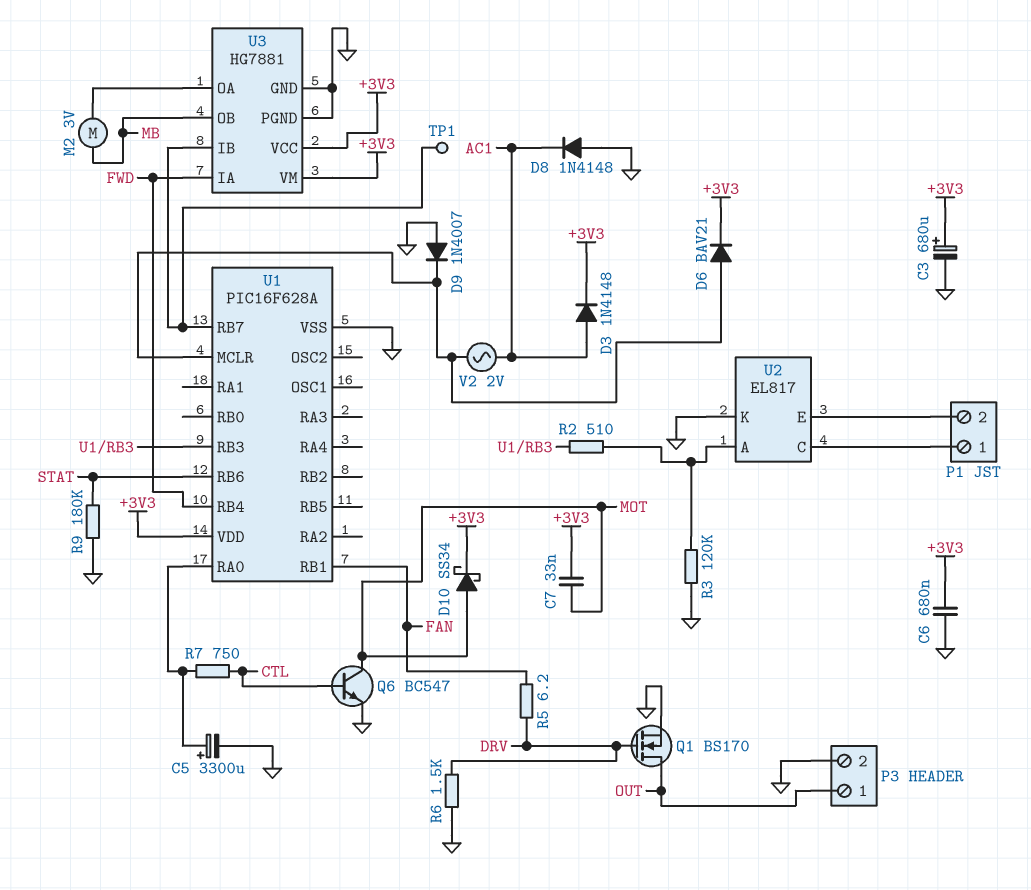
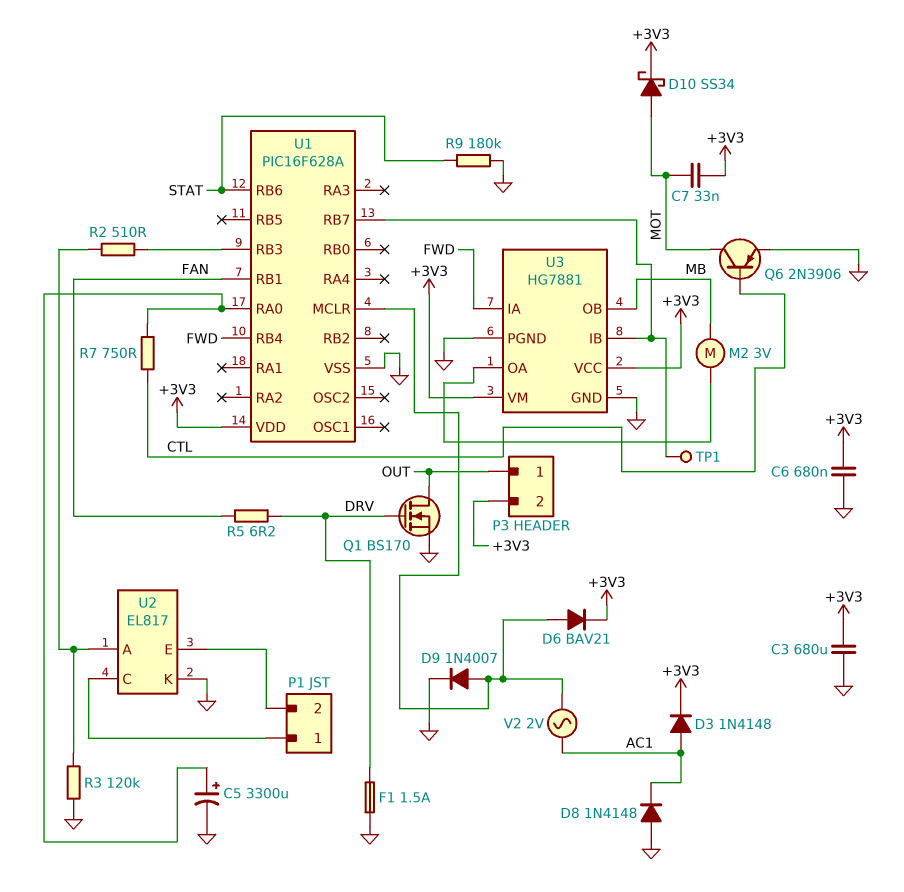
C3: 680uF (plus +3V3, minus GND) -> 680uF (+3V3, GND)
D9: diode 1N4007 (A GND, K U1/MCLR) -> diode 1N4007 (A U1/MCLR, K GND)
F1: none -> 1.5A (DRV, GND)
P3 pin 2: GND -> +3V3
Q6: NPN BC547 (B CTL, C MOT, E GND) -> PNP 2N3906 (B CTL, C MOT, E GND)
R6: 1.5k (DRV, GND) -> none

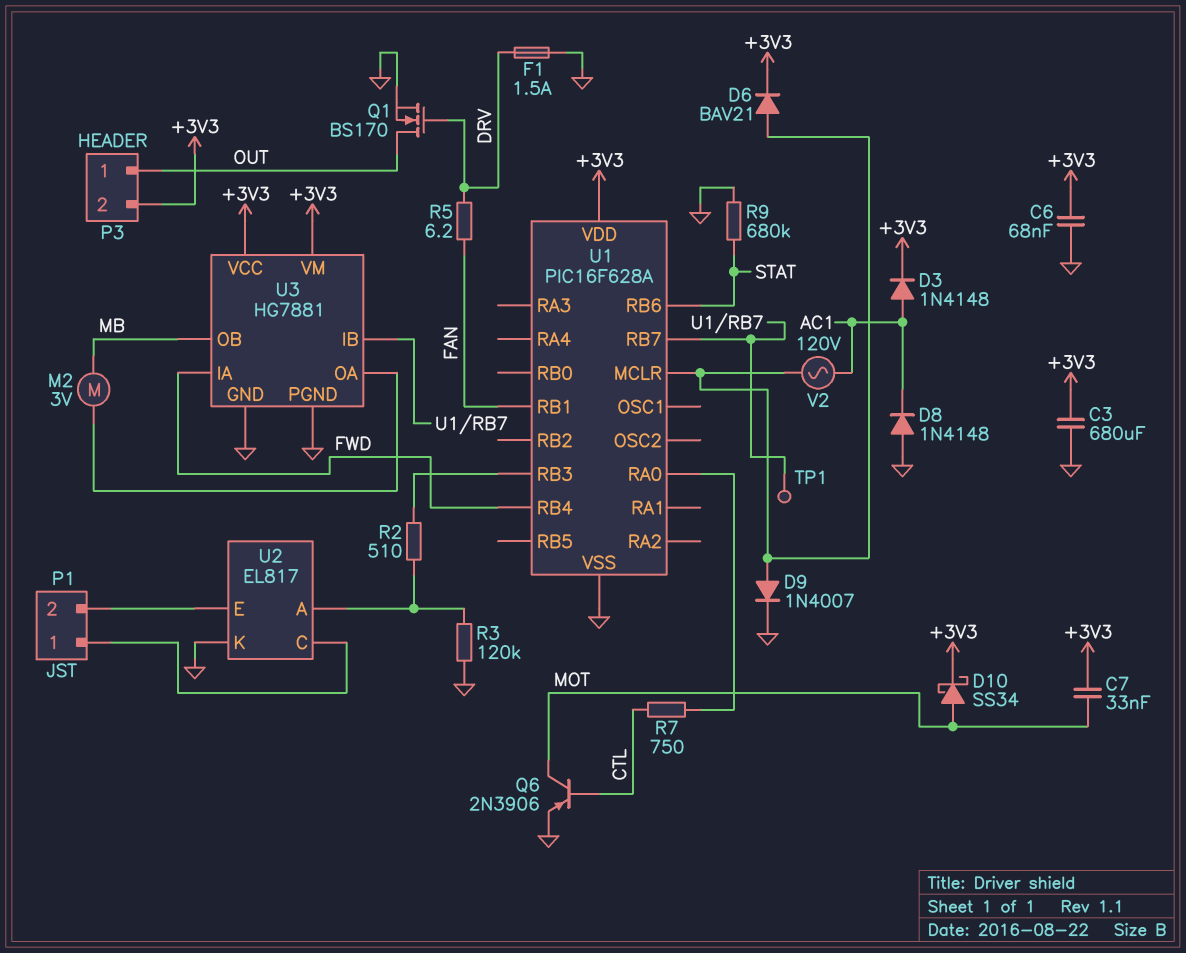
C5: 3300uF (plus U1/RA0, minus GND) -> none
C6: 680nF (+3V3, GND) -> 68nF (+3V3, GND)
R9: 180k (GND, STAT) -> 680k (GND, STAT)
V2: AC 2V (AC1, U1/MCLR) -> AC 120V (AC1, U1/MCLR)

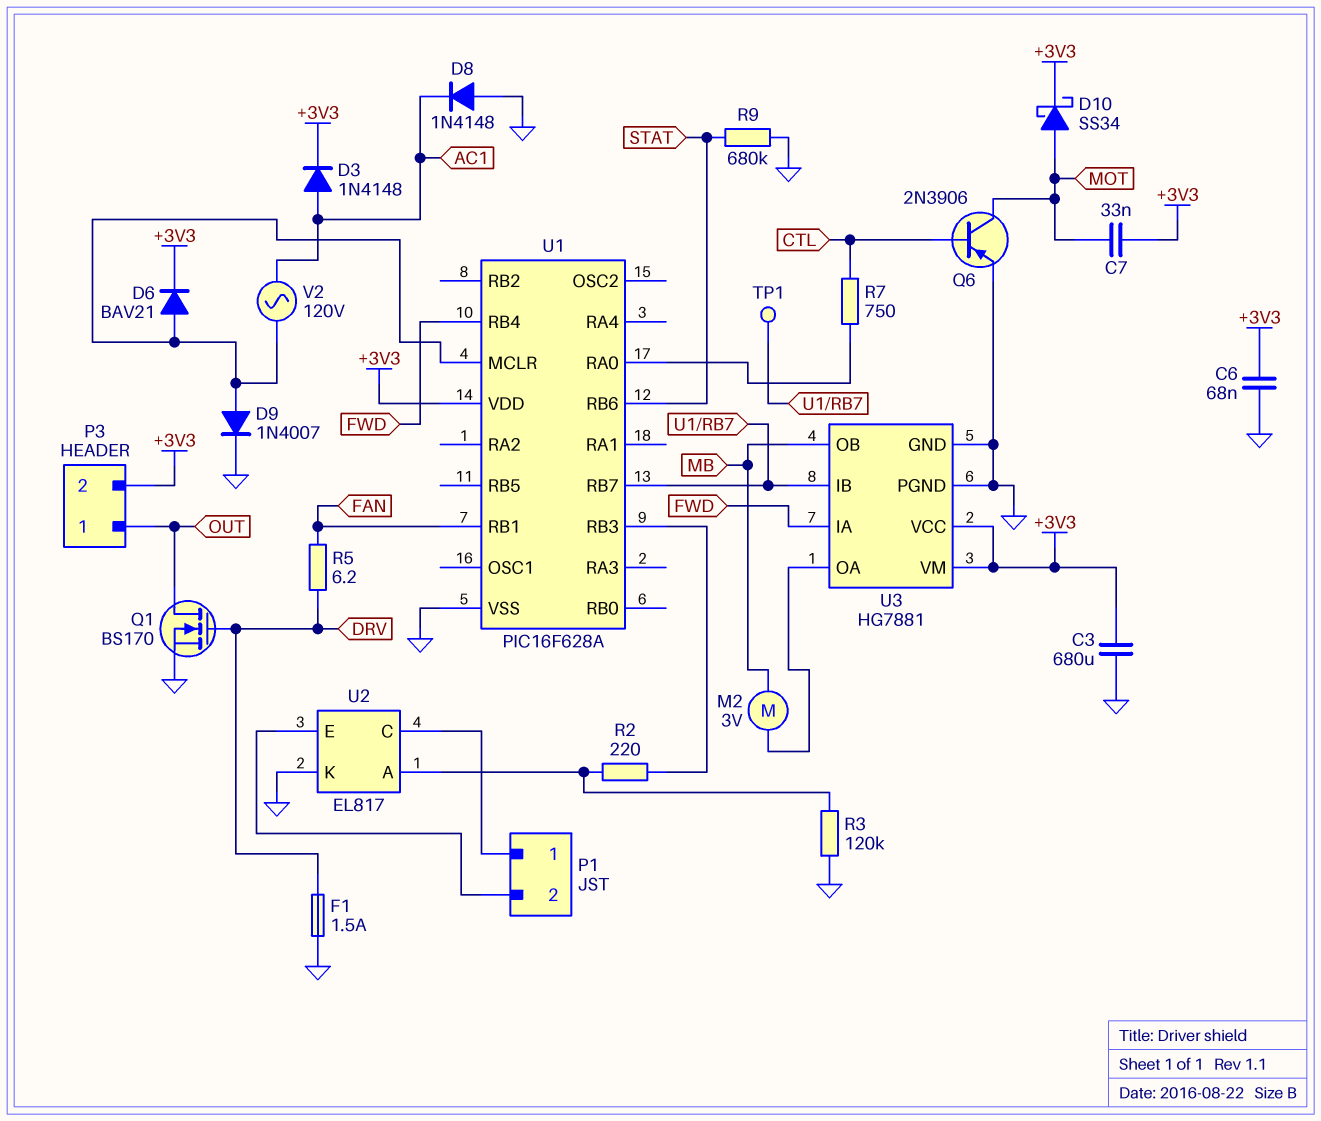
R2: 510 (U1/RB3, U2/A) -> 220 (U1/RB3, U2/A)

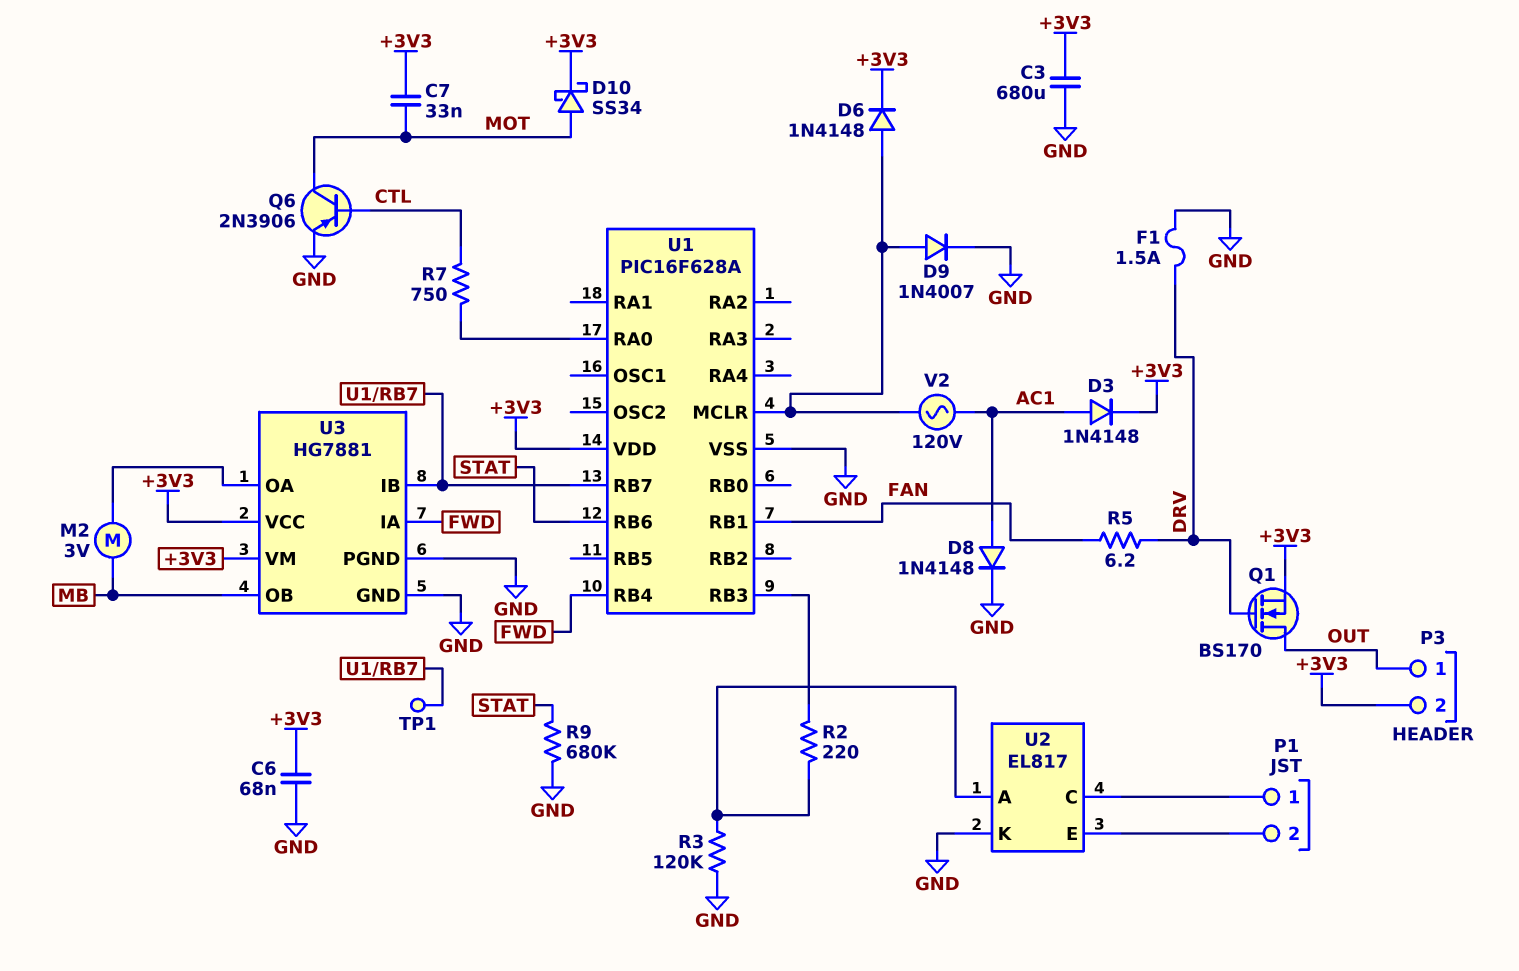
D6: diode BAV21 (A U1/MCLR, K +3V3) -> diode 1N4148 (A U1/MCLR, K +3V3)
D8: diode 1N4148 (A GND, K AC1) -> diode 1N4148 (A AC1, K GND)
Q1: NMOS BS170 (G DRV, D OUT, S GND) -> NMOS BS170 (G DRV, D OUT, S +3V3)

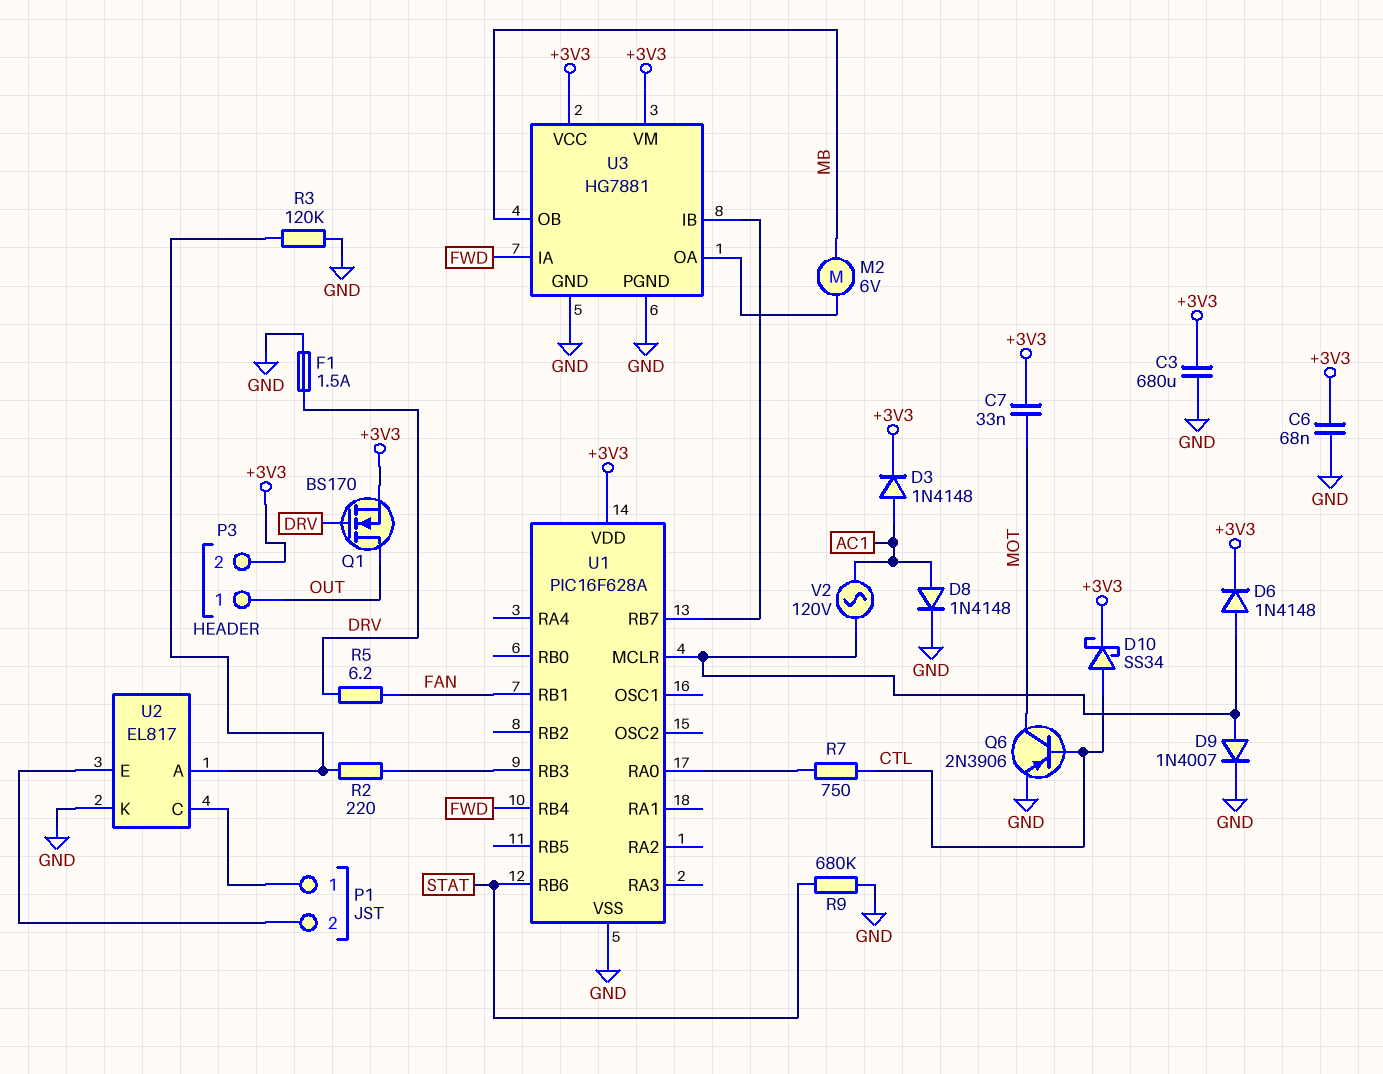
D10: schottky SS34 (A MOT, K +3V3) -> schottky SS34 (A CTL, K +3V3)
M2: motor 3V (MB, U3/OA) -> motor 6V (MB, U3/OA)
TP1: test point (U1/RB7) -> none

